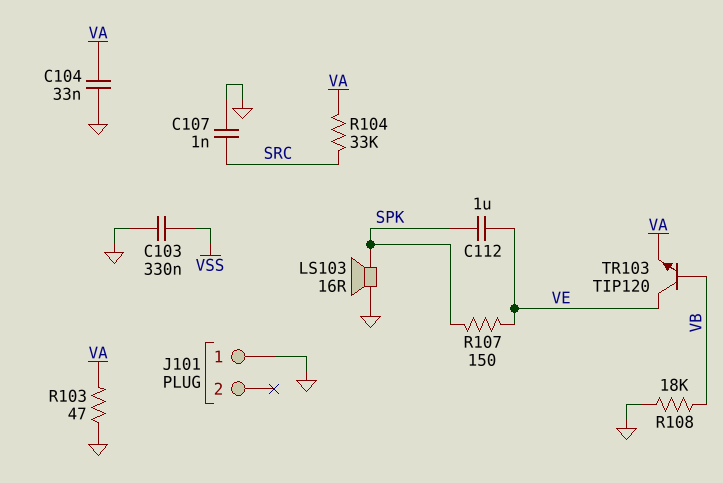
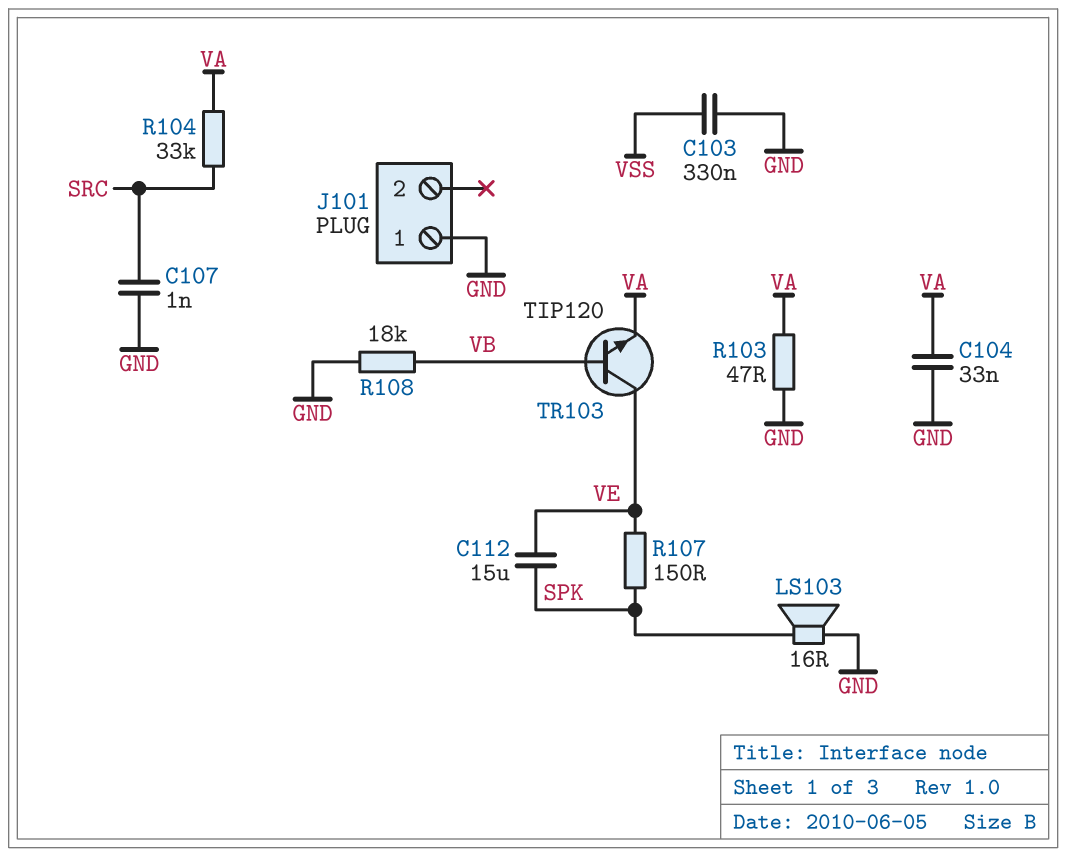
C112: 1uF (SPK, VE) -> 15uF (SPK, VE)

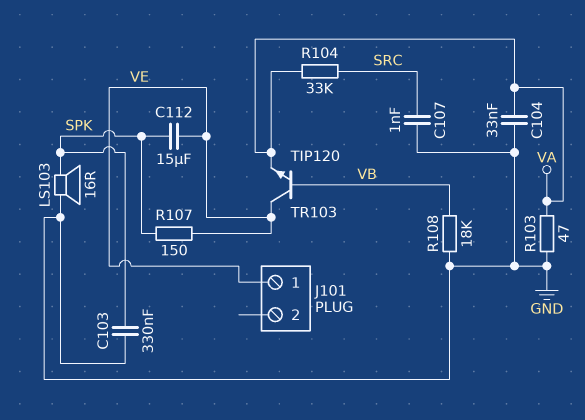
C103: 330nF (GND, VSS) -> 330nF (GND, SPK)
J101 pin 1: GND -> VE

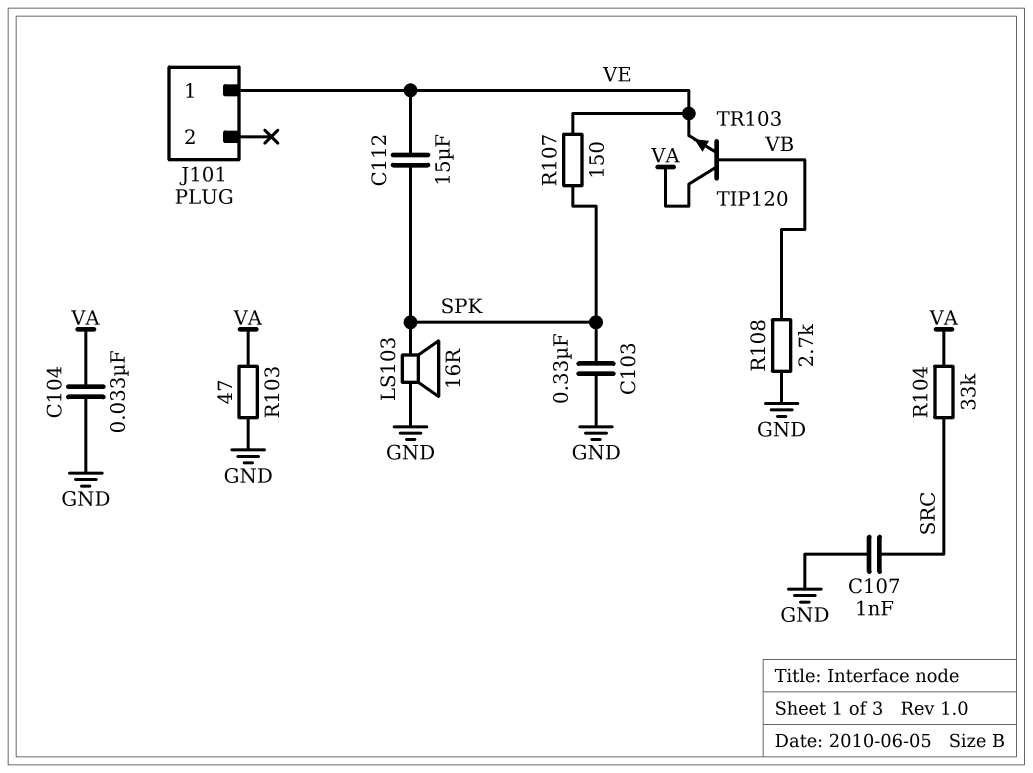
R108: 18k (GND, VB) -> 2.7k (GND, VB)
TR103: NPN TIP120 (B VB, C VE, E VA) -> NPN TIP120 (B VB, C VA, E VE)

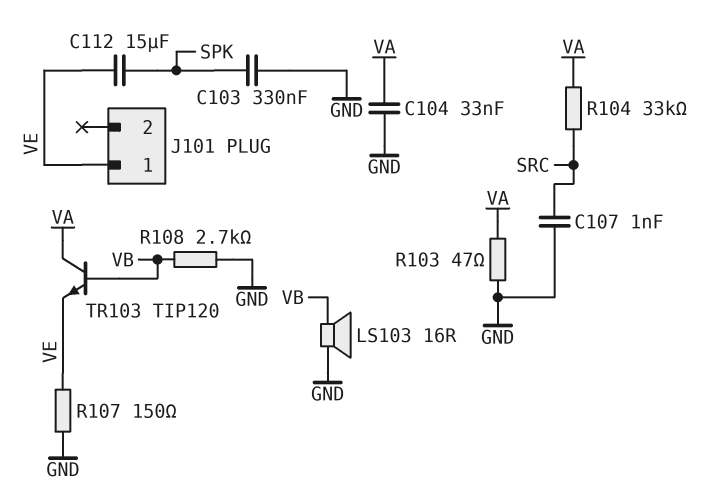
LS103: speaker 16R (GND, SPK) -> speaker 16R (GND, VB)
R107: 150 (SPK, VE) -> 150 (GND, VE)

